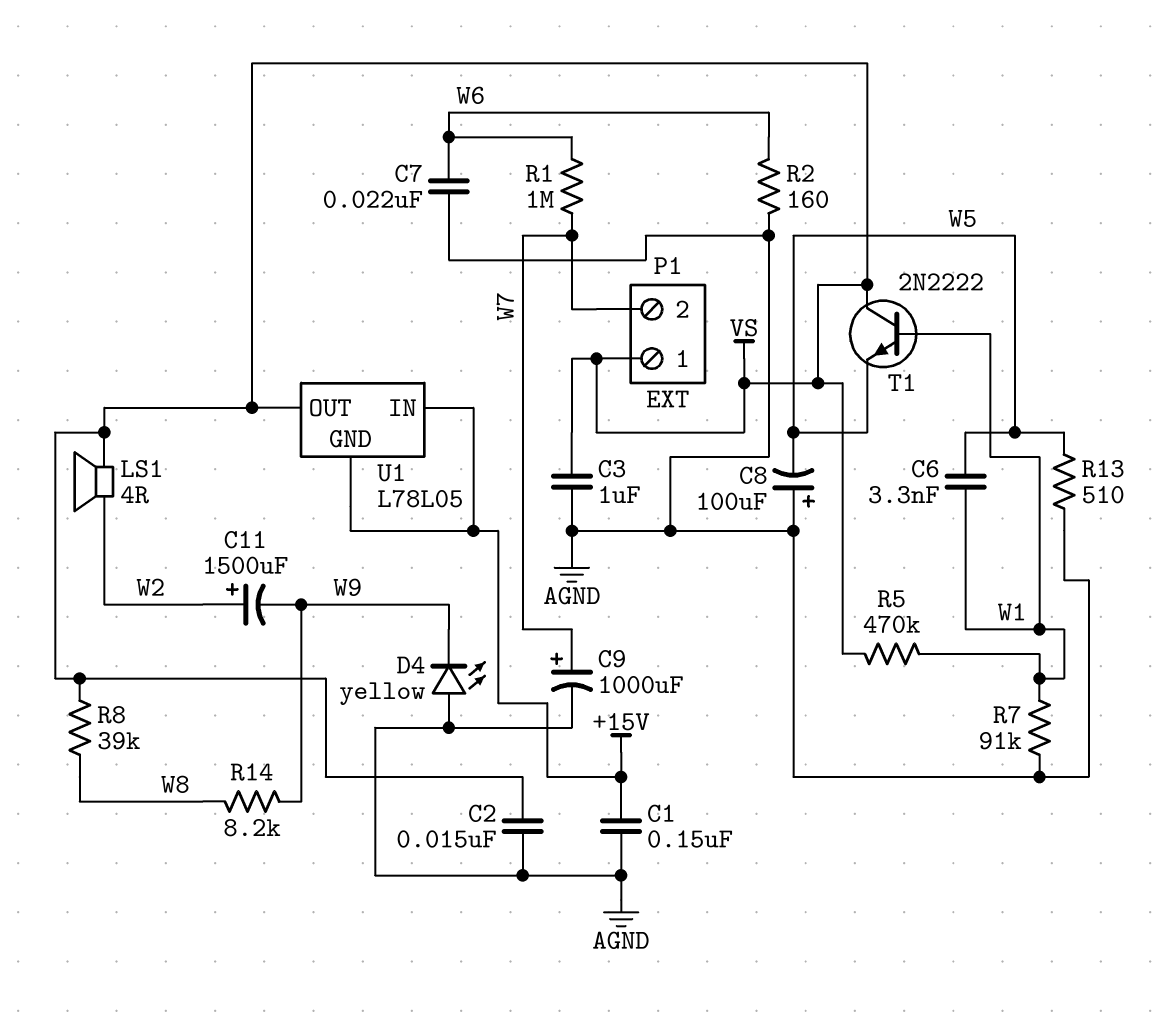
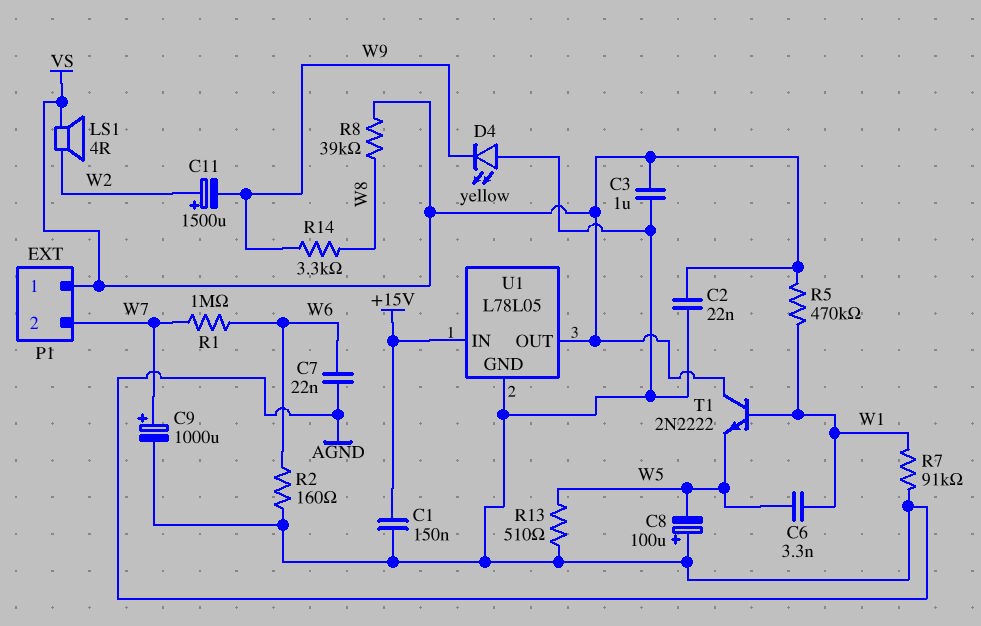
C2: 15nF (AGND, VS) -> 22nF (AGND, VS)
R14: 8.2k (W8, W9) -> 3.3k (W8, W9)
U1 pin GND: +15V -> AGND

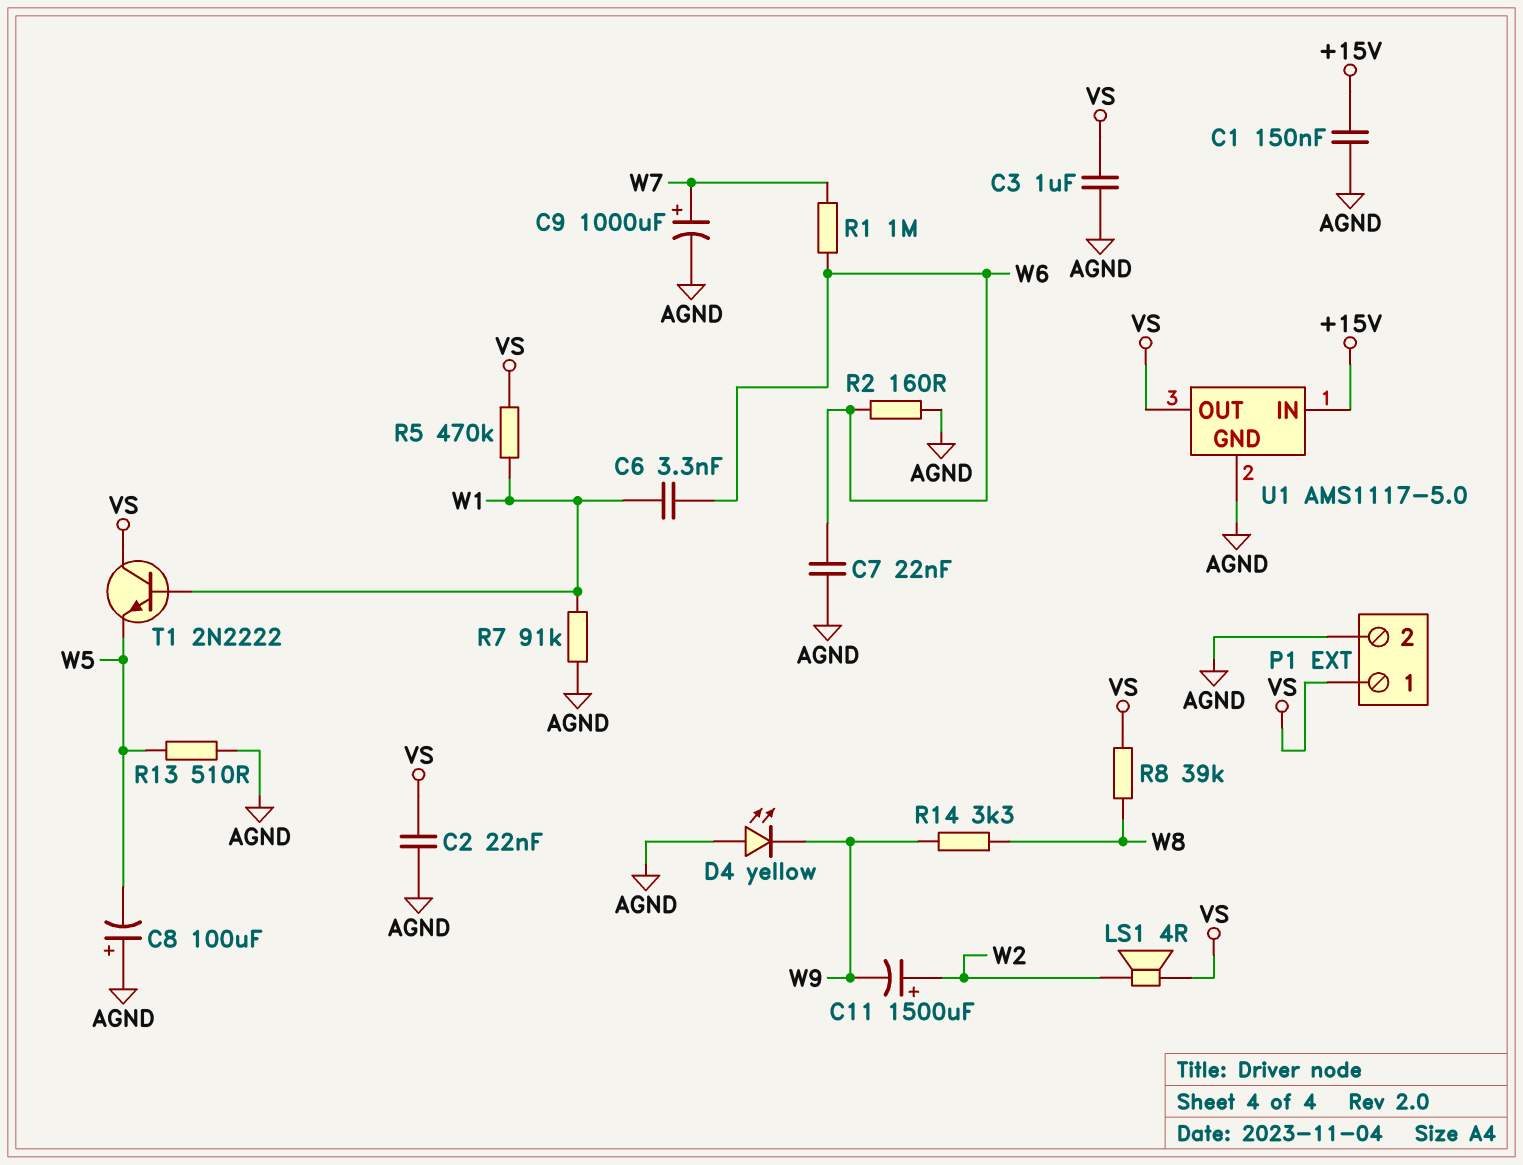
C6: 3.3nF (W1, W5) -> 3.3nF (W1, W6)
P1 pin 2: W7 -> AGND
U1: L78L05 -> AMS1117-5.0

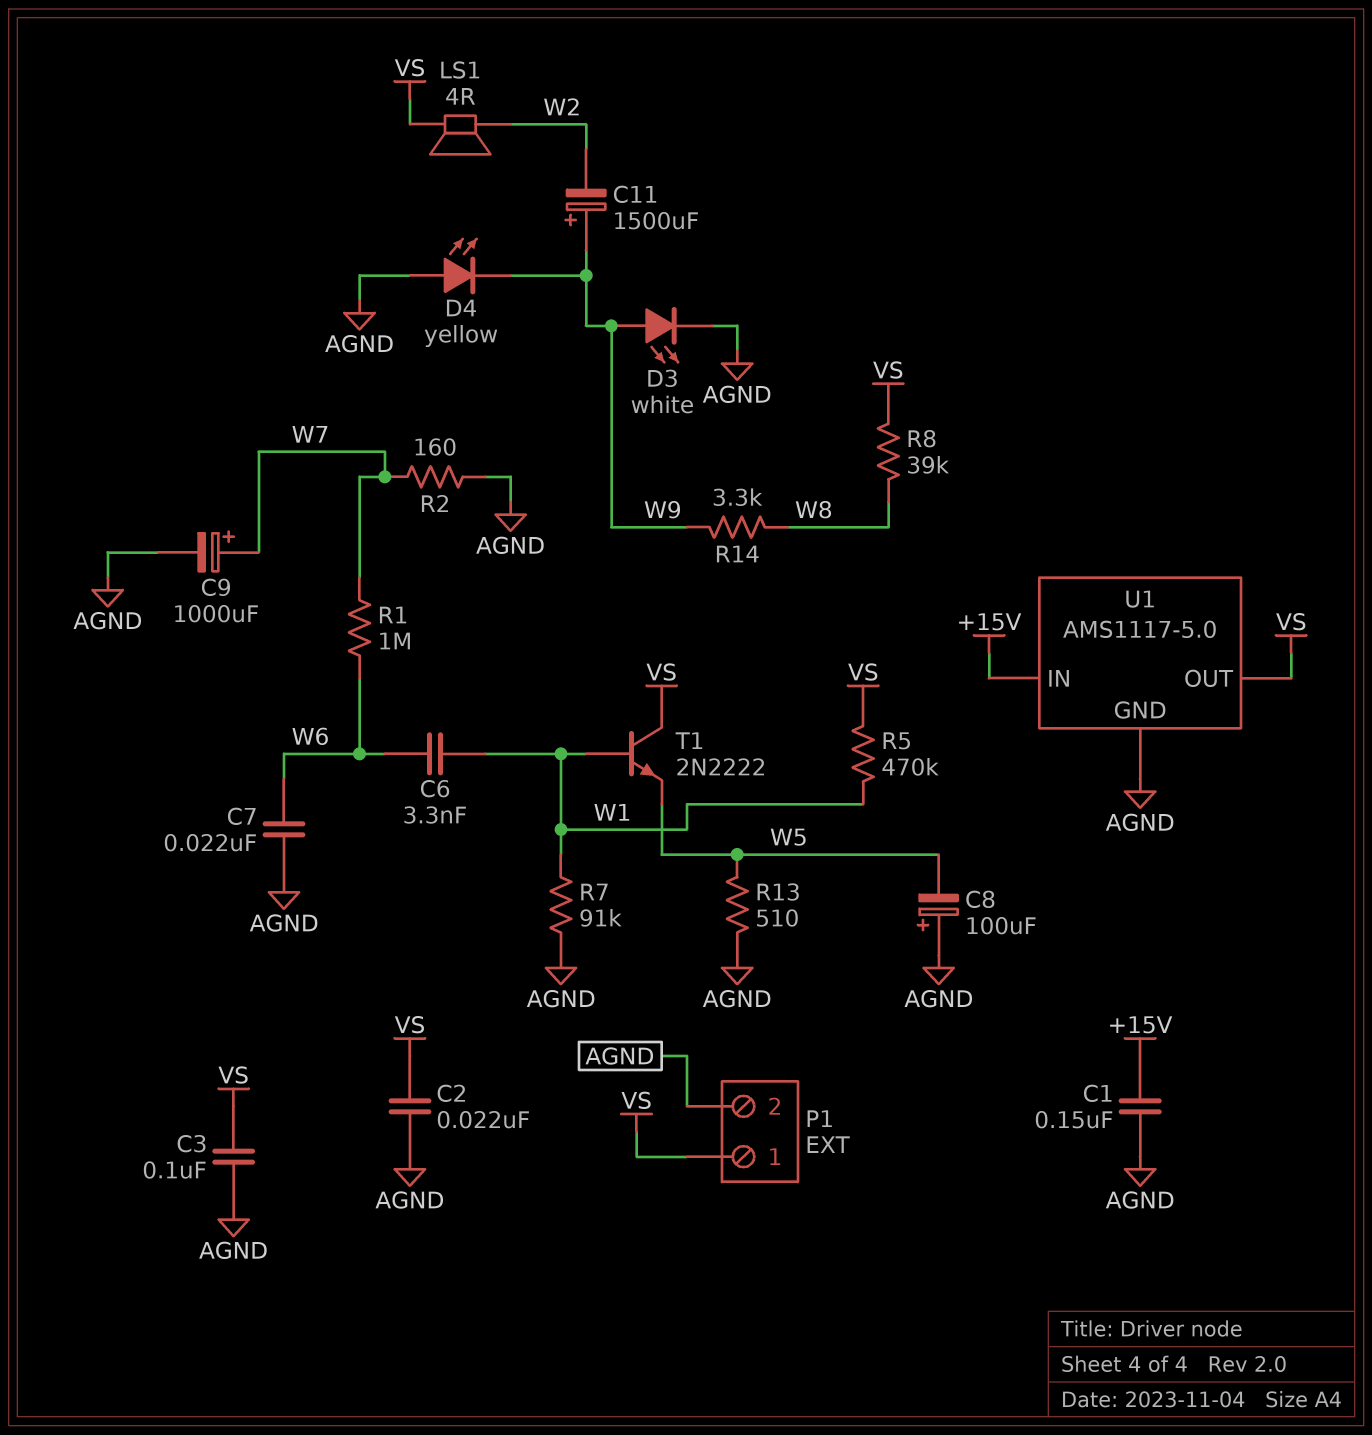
C3: 1uF (AGND, VS) -> 100nF (AGND, VS)
C11: 1500uF (plus W2, minus W9) -> 1500uF (plus W9, minus W2)
D3: none -> LED white (A W9, K AGND)
R2: 160 (AGND, W6) -> 160 (AGND, W7)

